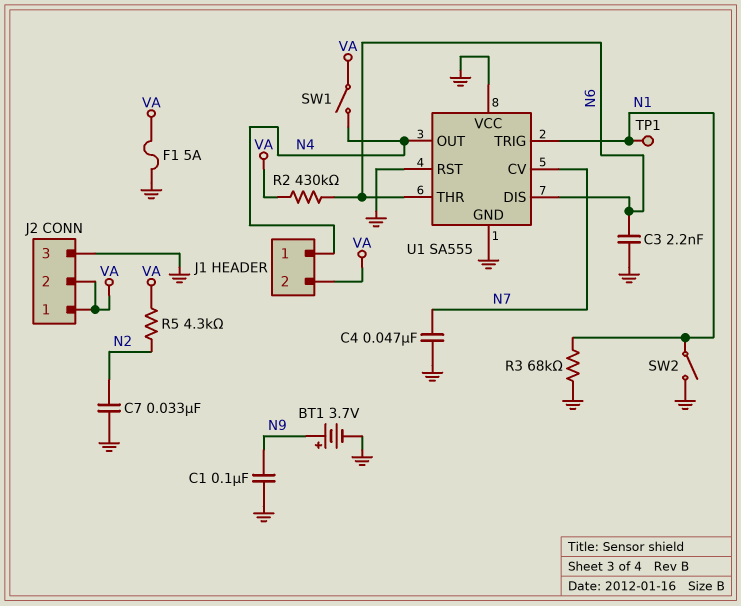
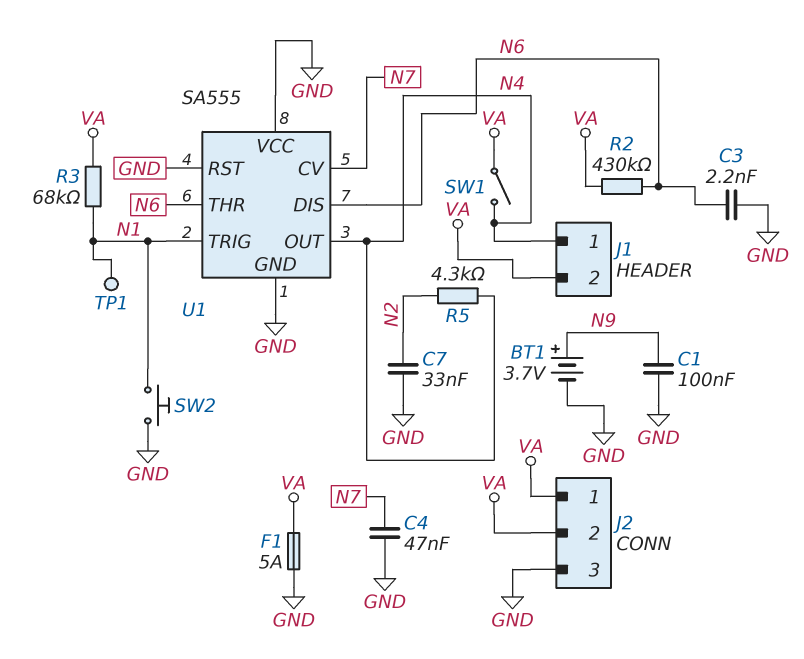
R3: 68k (GND, N1) -> 68k (N1, VA)
R5: 4.3k (N2, VA) -> 4.3k (N2, N4)
SW2: switch (GND, N1) -> button (GND, N1)

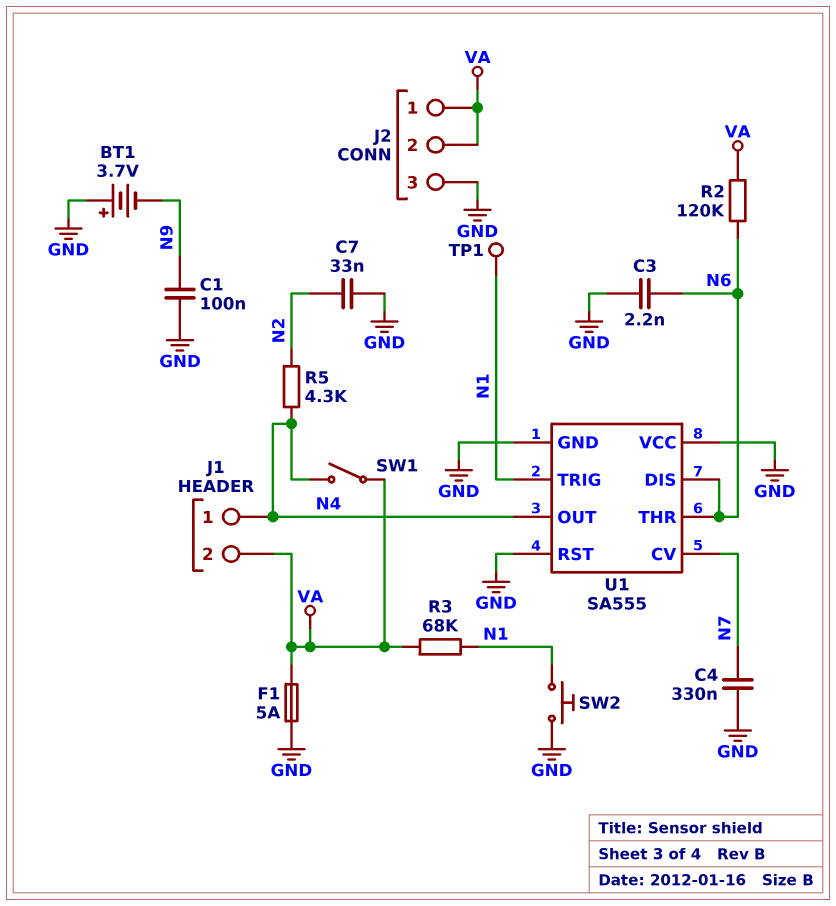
BT1: 3.7V (plus N9, minus GND) -> 3.7V (plus GND, minus N9)
C4: 47nF (GND, N7) -> 330nF (GND, N7)
R2: 430k (N6, VA) -> 120k (N6, VA)

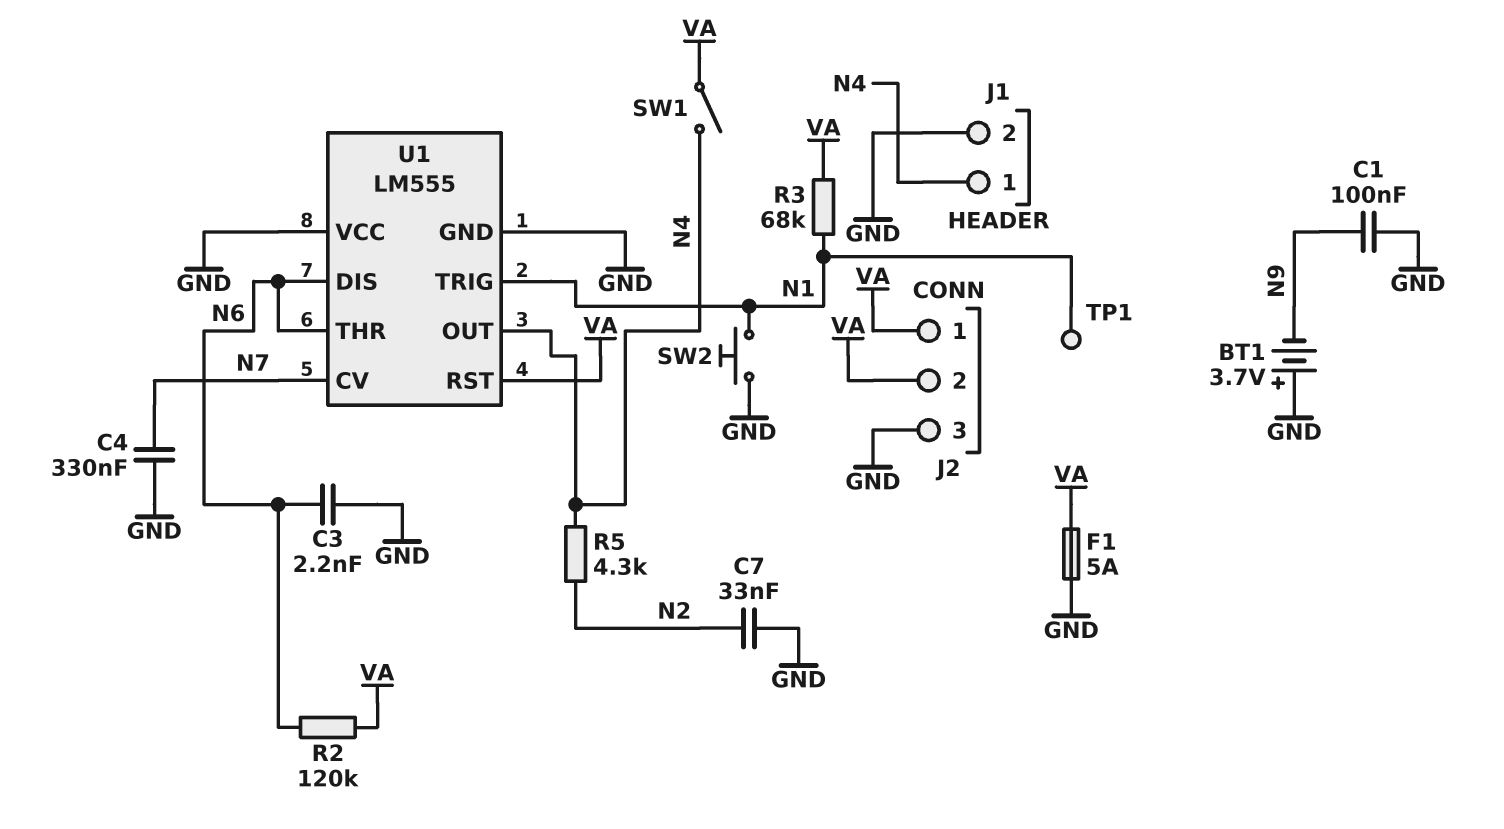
J1 pin 2: VA -> GND
U1: SA555 -> LM555
U1 pin RST: GND -> VA

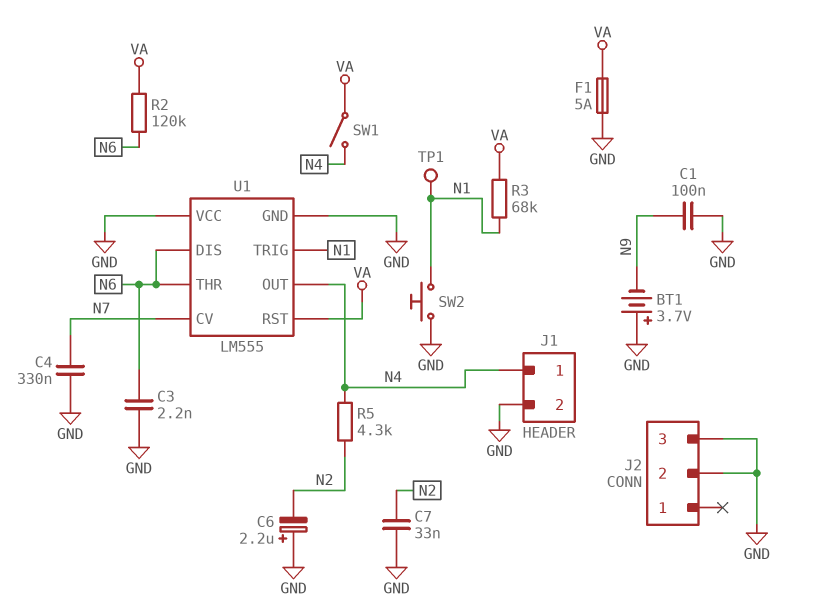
C6: none -> 2.2uF (plus GND, minus N2)
J2 pin 1: VA -> none
J2 pin 2: VA -> GND

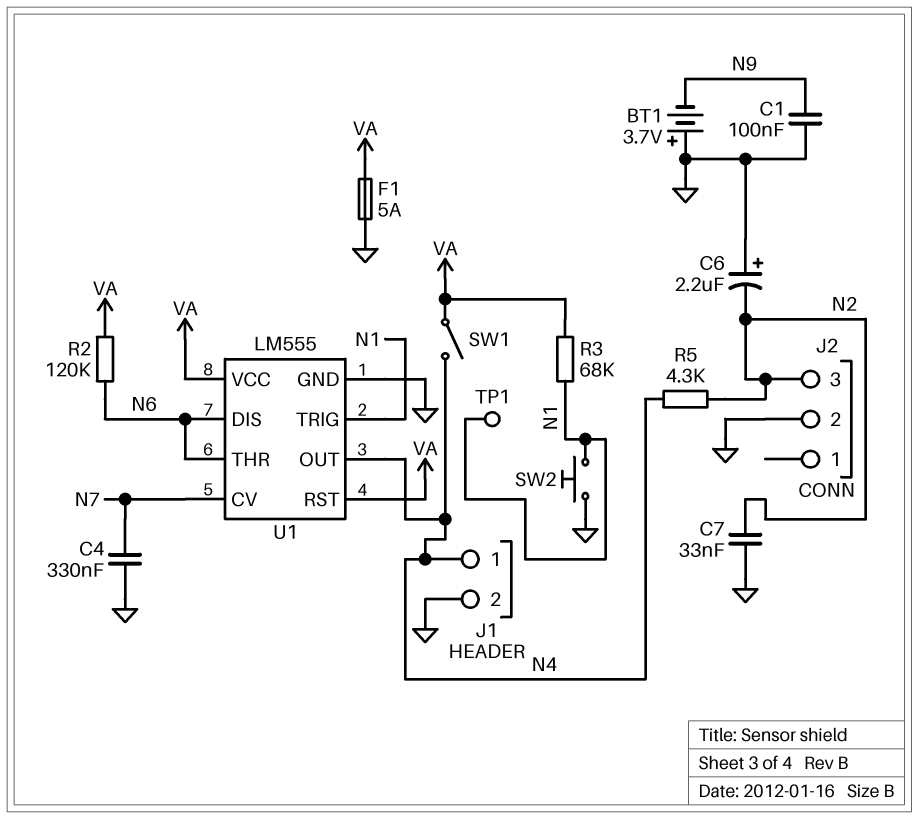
C3: 2.2nF (GND, N6) -> none
J2 pin 3: GND -> N2
U1 pin VCC: GND -> VA

